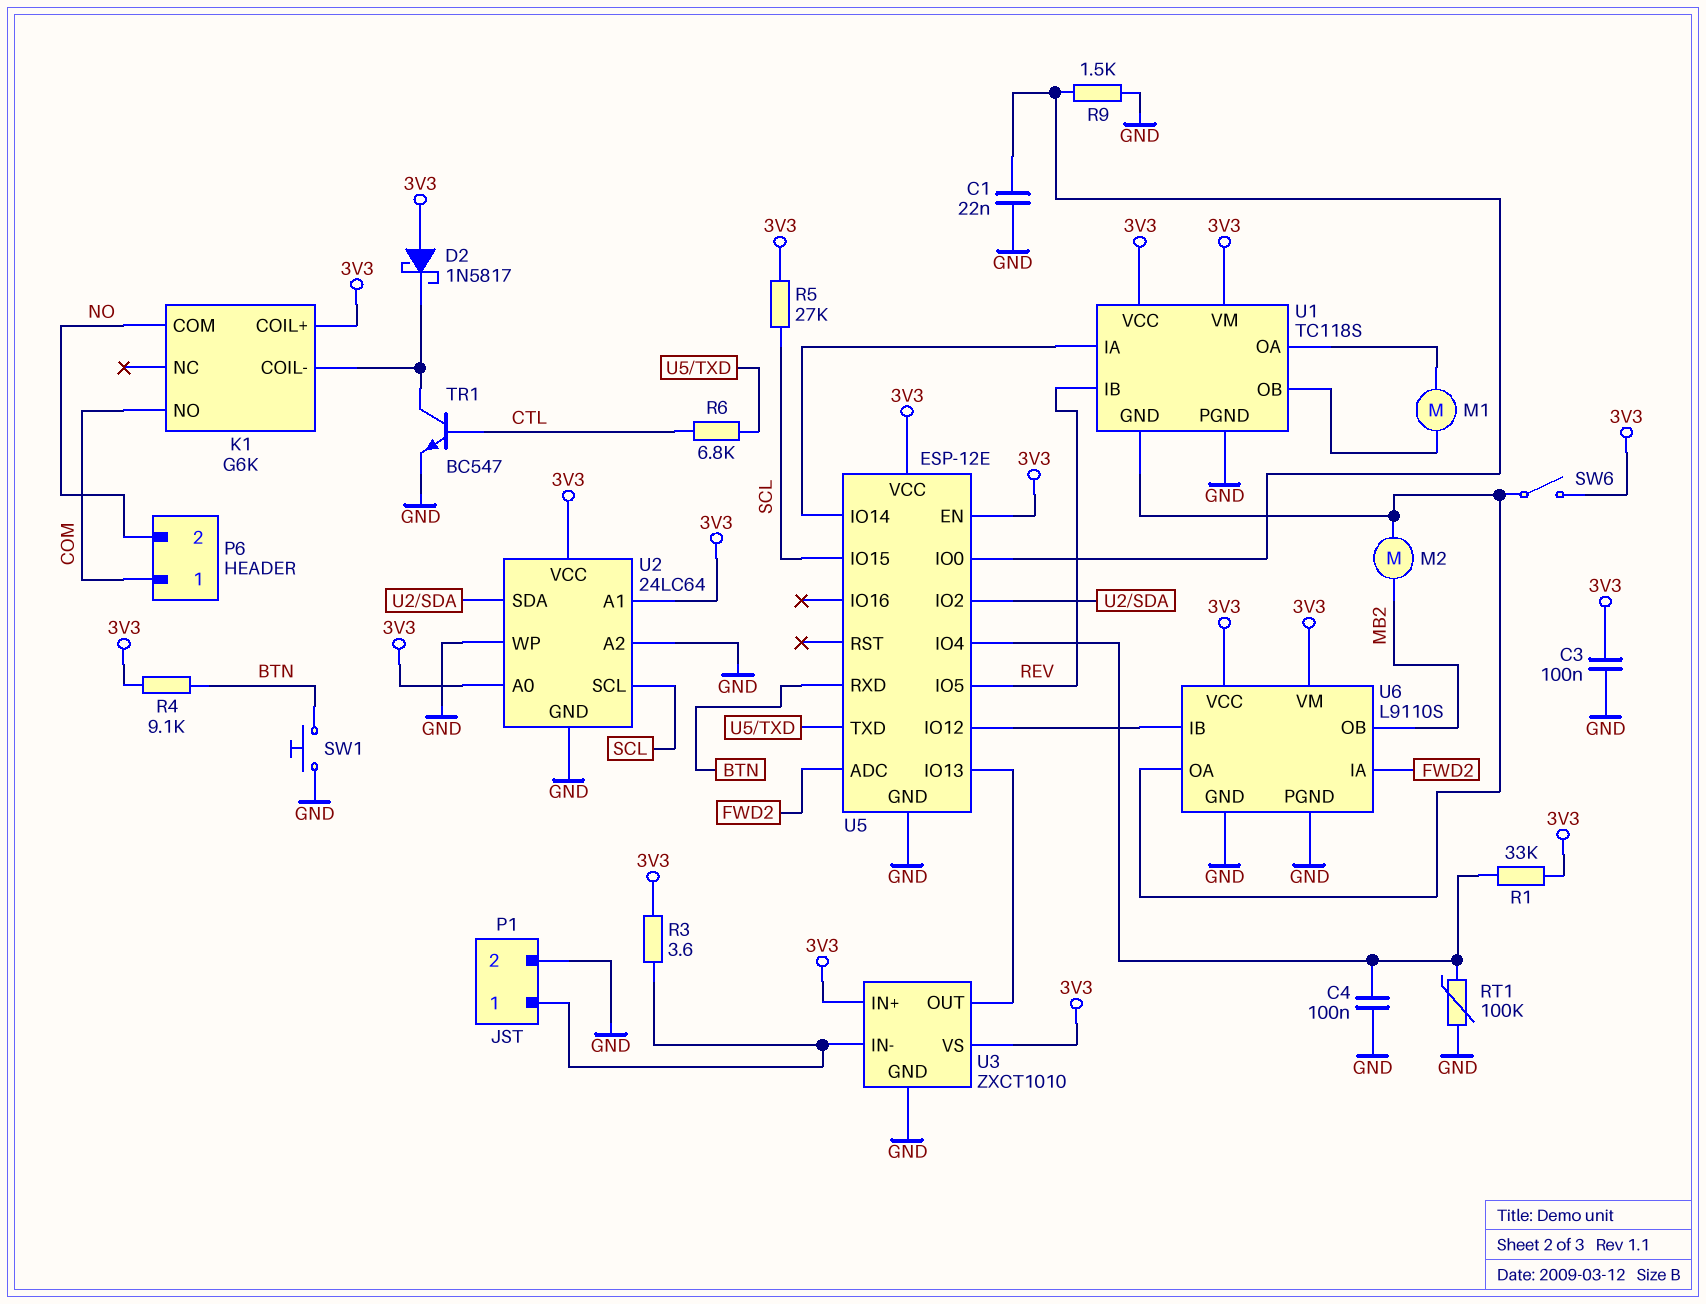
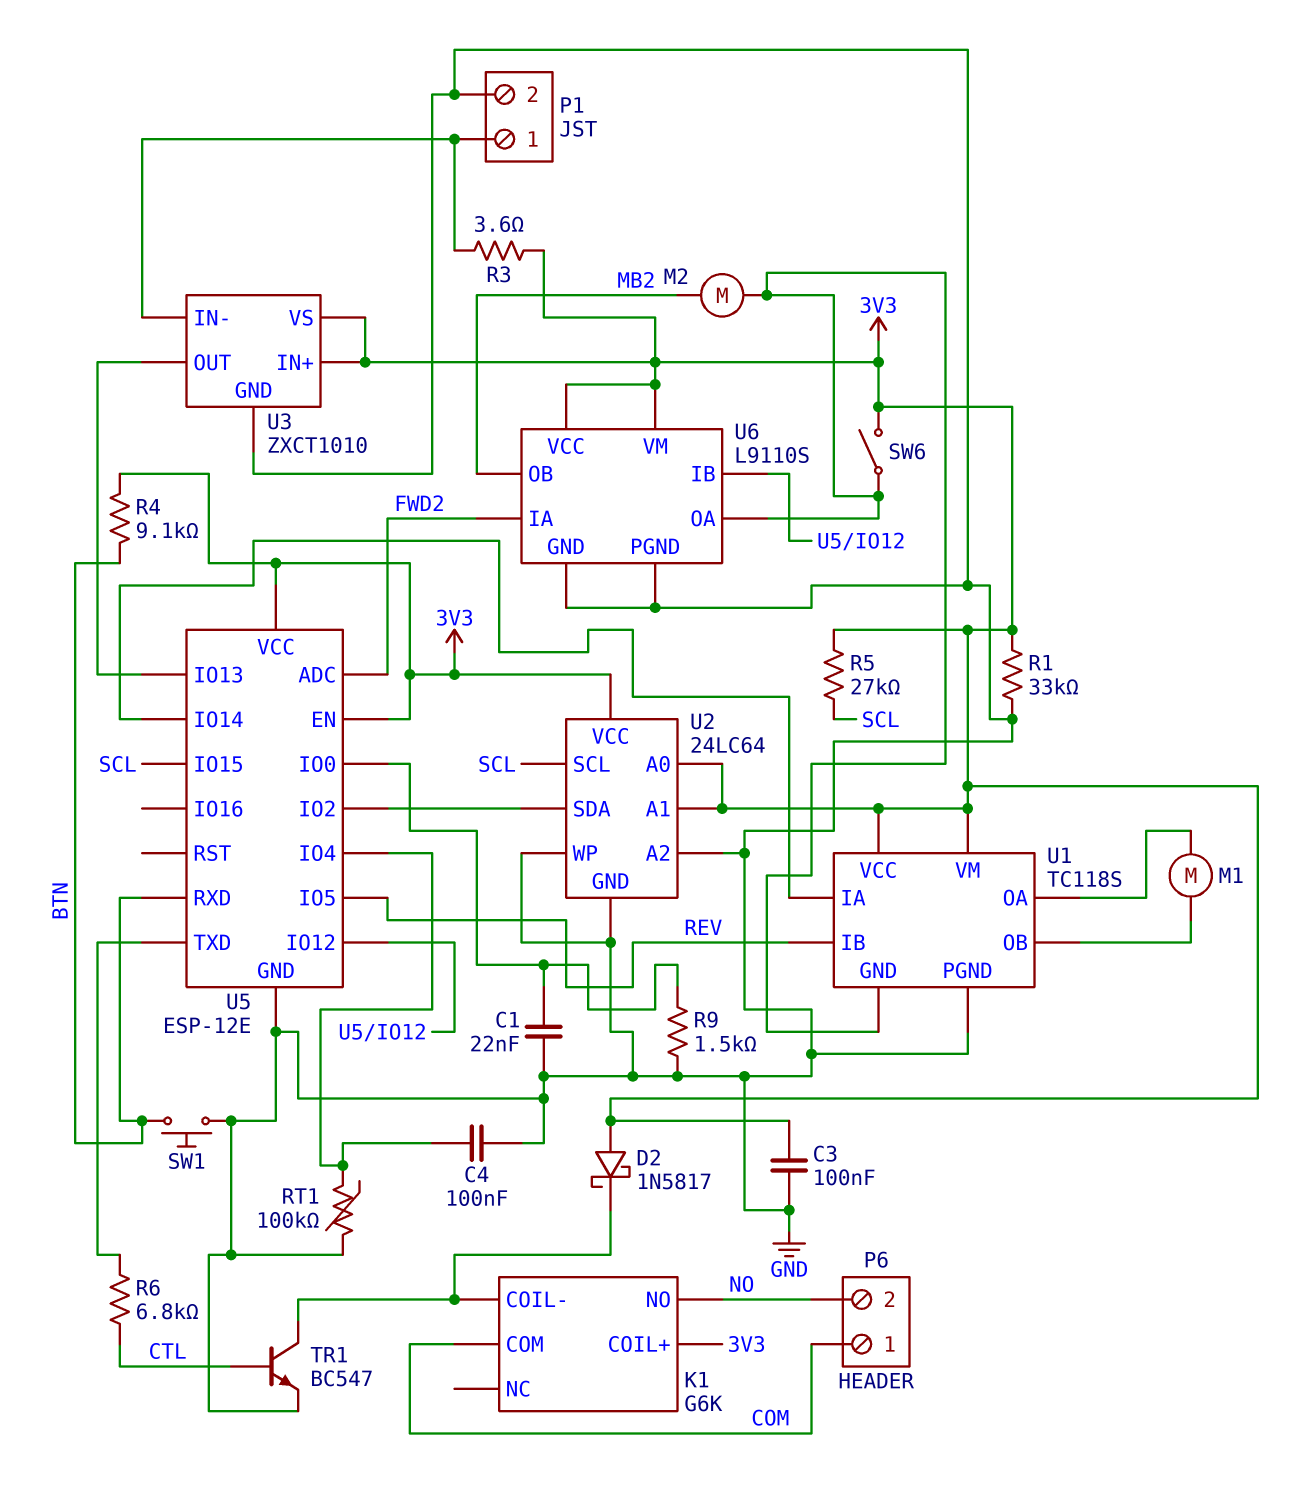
K1 pin COM: NO -> COM
K1 pin NO: COM -> NO
R1: 33k (3V3, U5/IO4) -> 33k (3V3, GND)

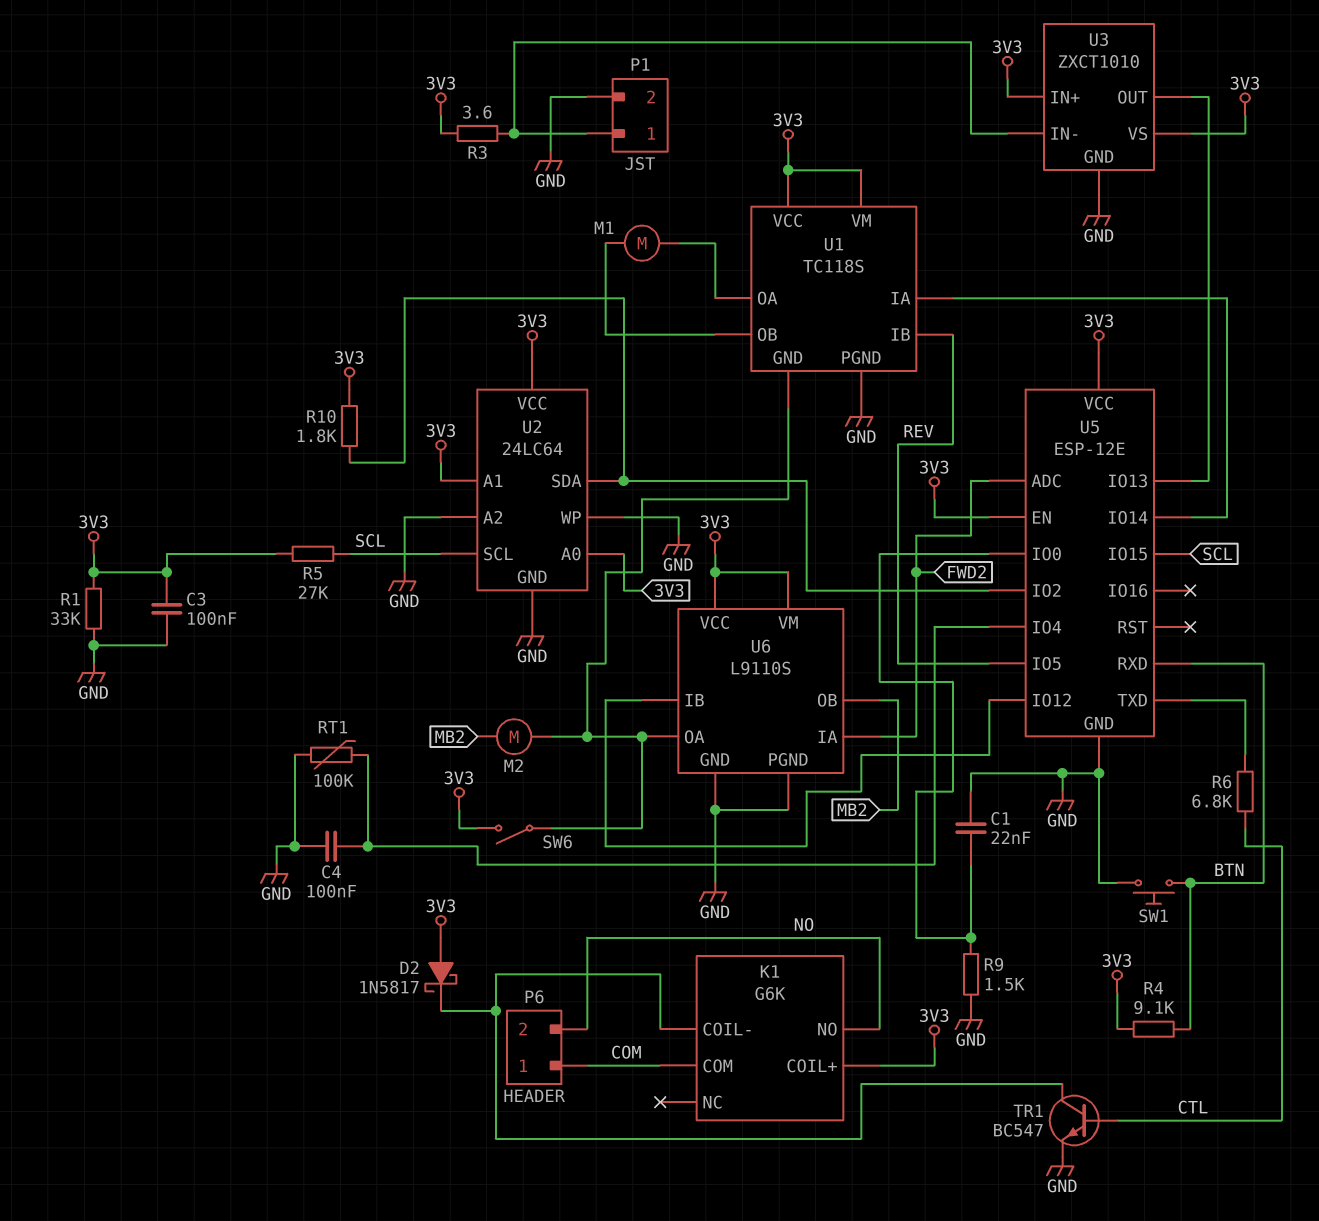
R10: none -> 1.8k (3V3, U2/SDA)

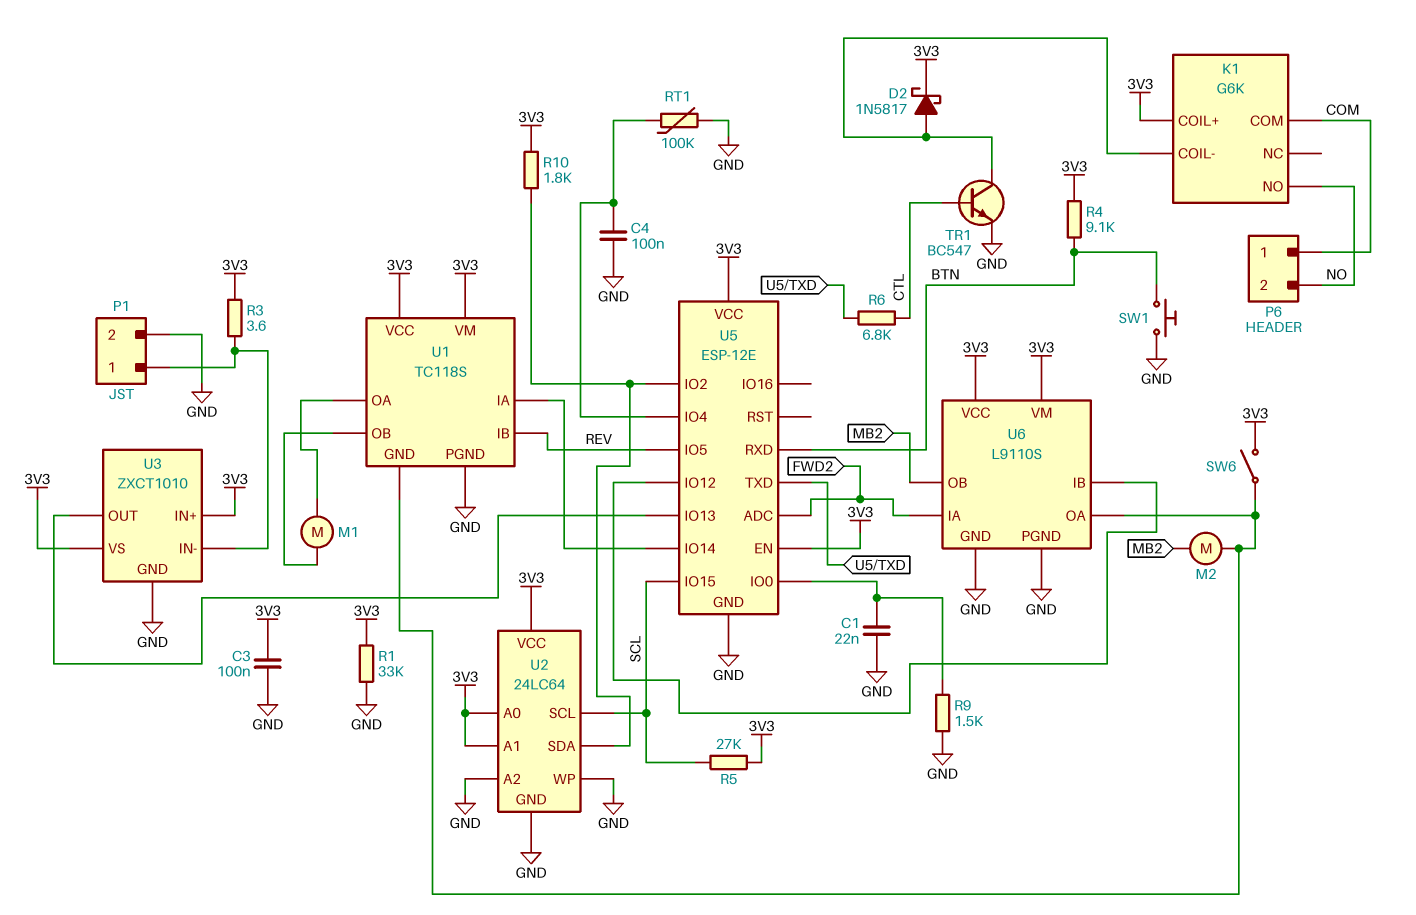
D2: schottky 1N5817 (A 3V3, K K1/COIL-) -> schottky 1N5817 (A K1/COIL-, K 3V3)

